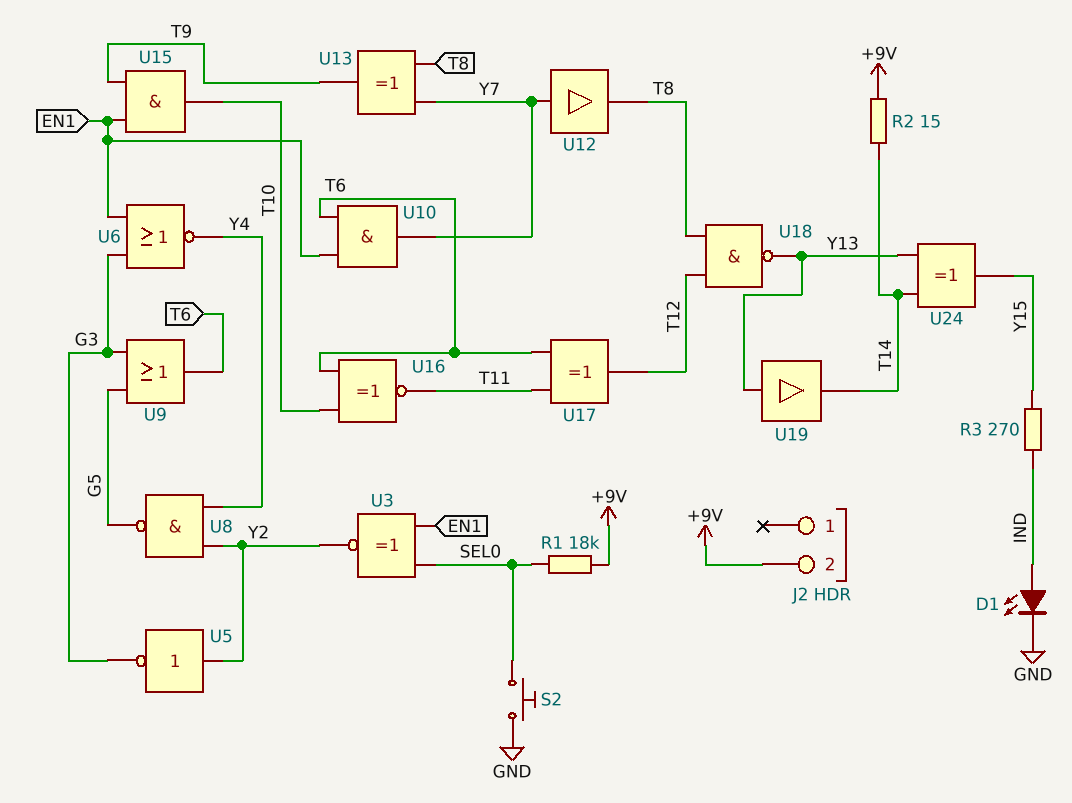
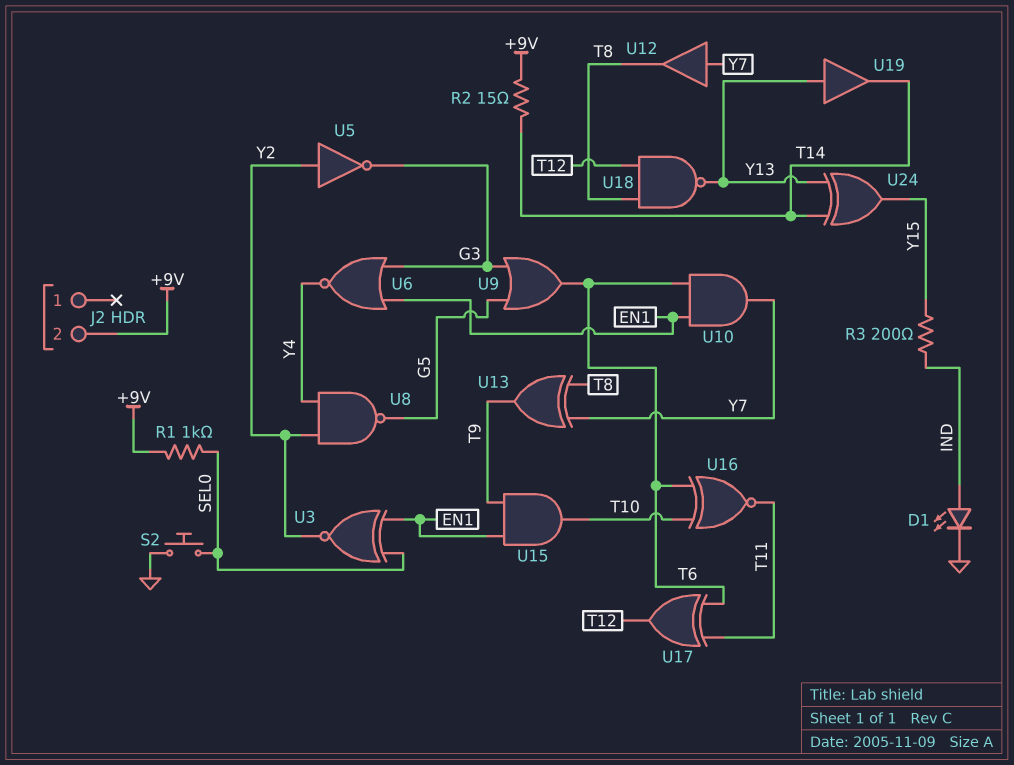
R1: 18k (+9V, SEL0) -> 1k (+9V, SEL0)
R3: 270 (IND, Y15) -> 200 (IND, Y15)

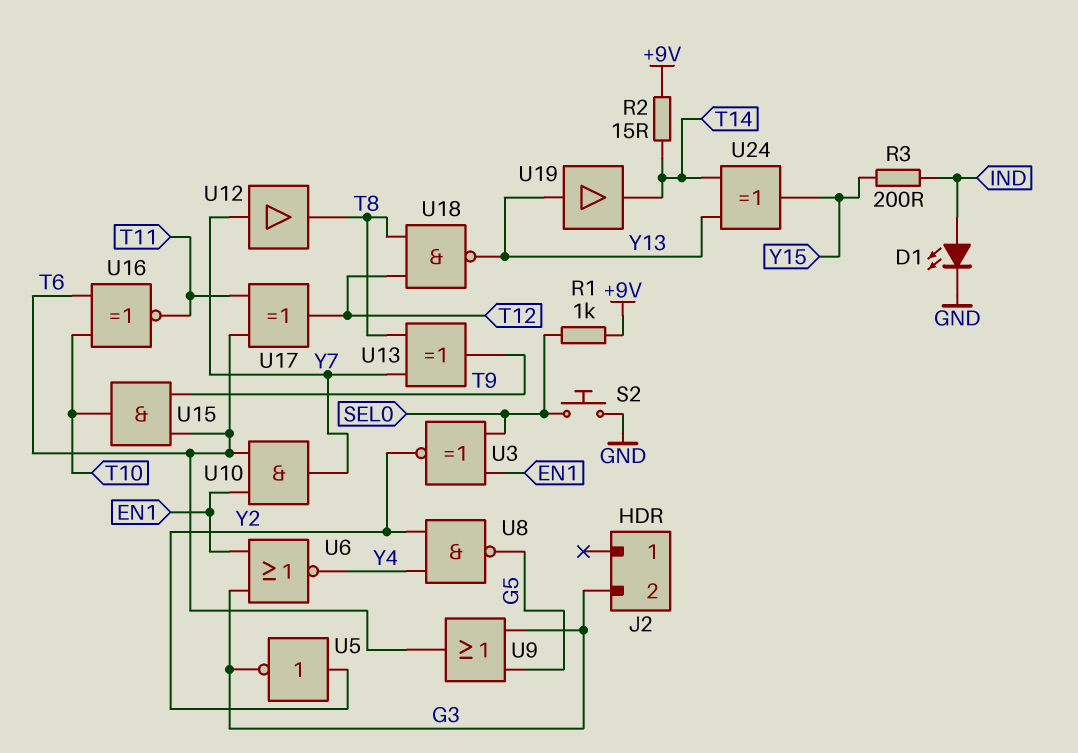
J2 pin 2: +9V -> G3
U15: AND (in EN1, in T9, out T10) -> AND (in T6, in T9, out T10)

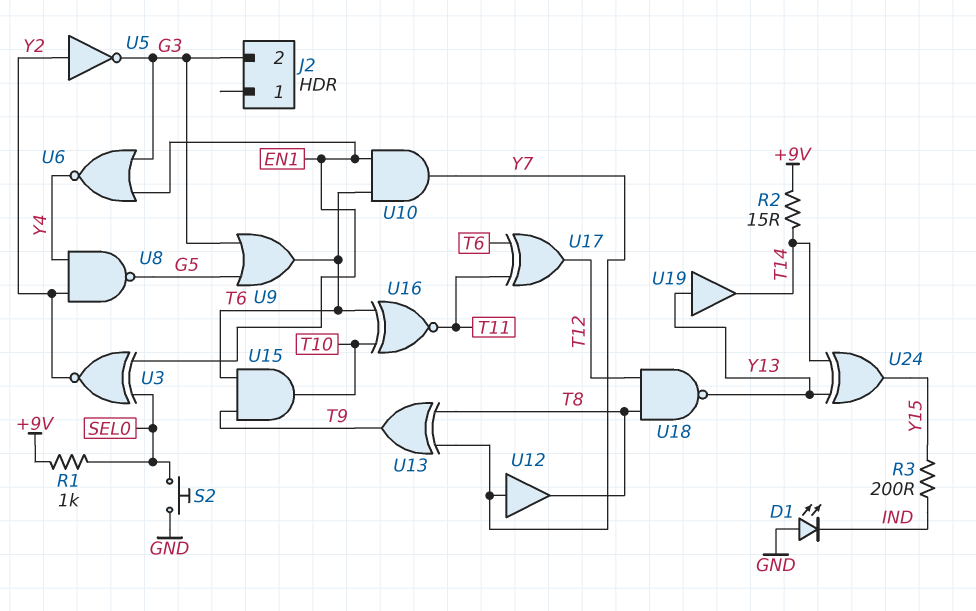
D1: LED (A IND, K GND) -> LED (A GND, K IND)

